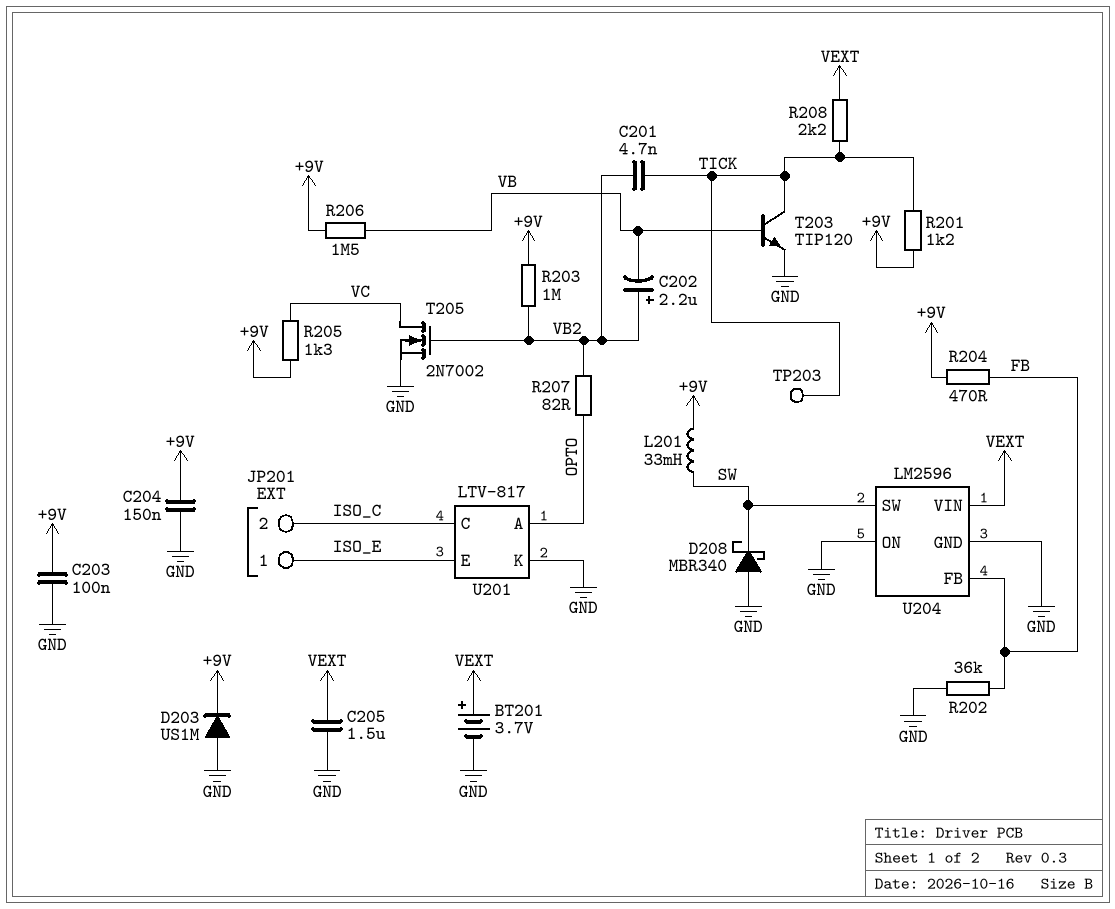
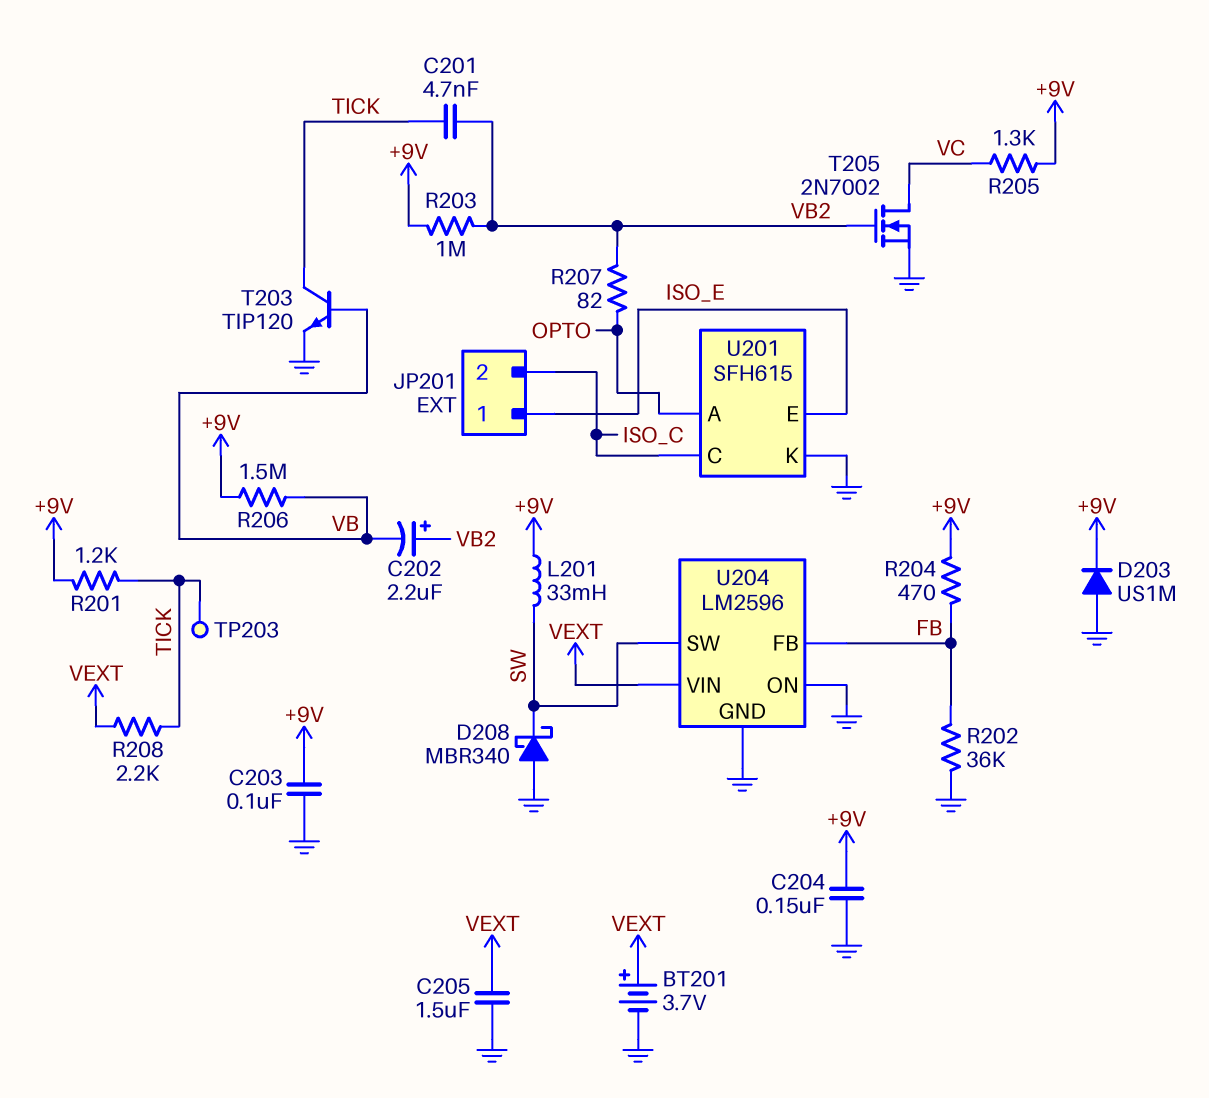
U201: LTV-817 -> SFH615

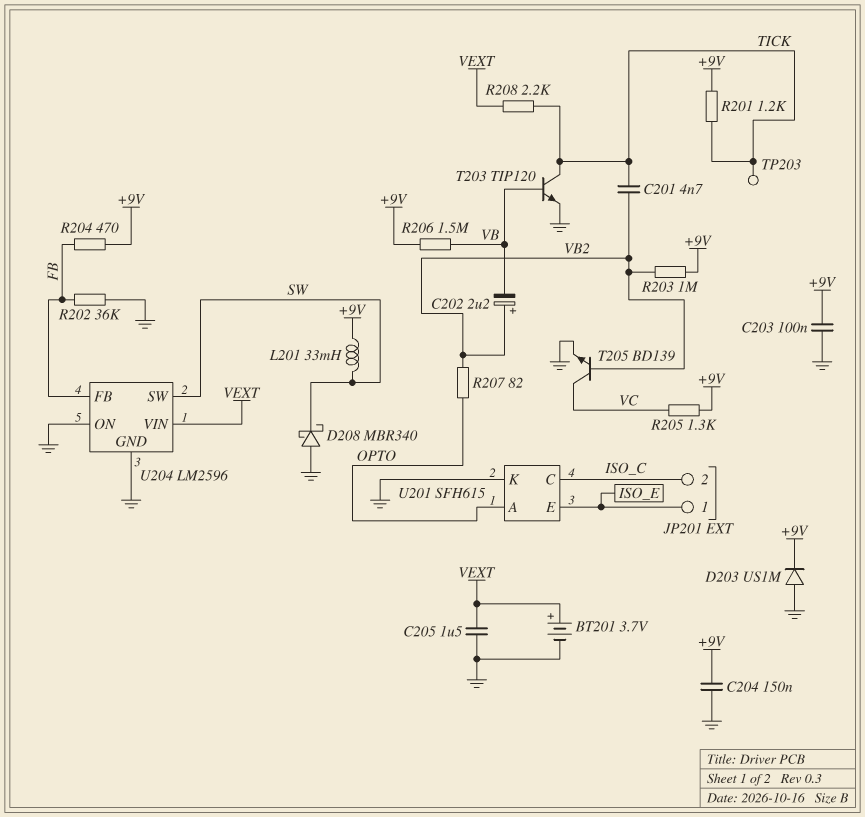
T205: NMOS 2N7002 (G VB2, D VC, S GND) -> NPN BD139 (B VB2, C VC, E GND)

